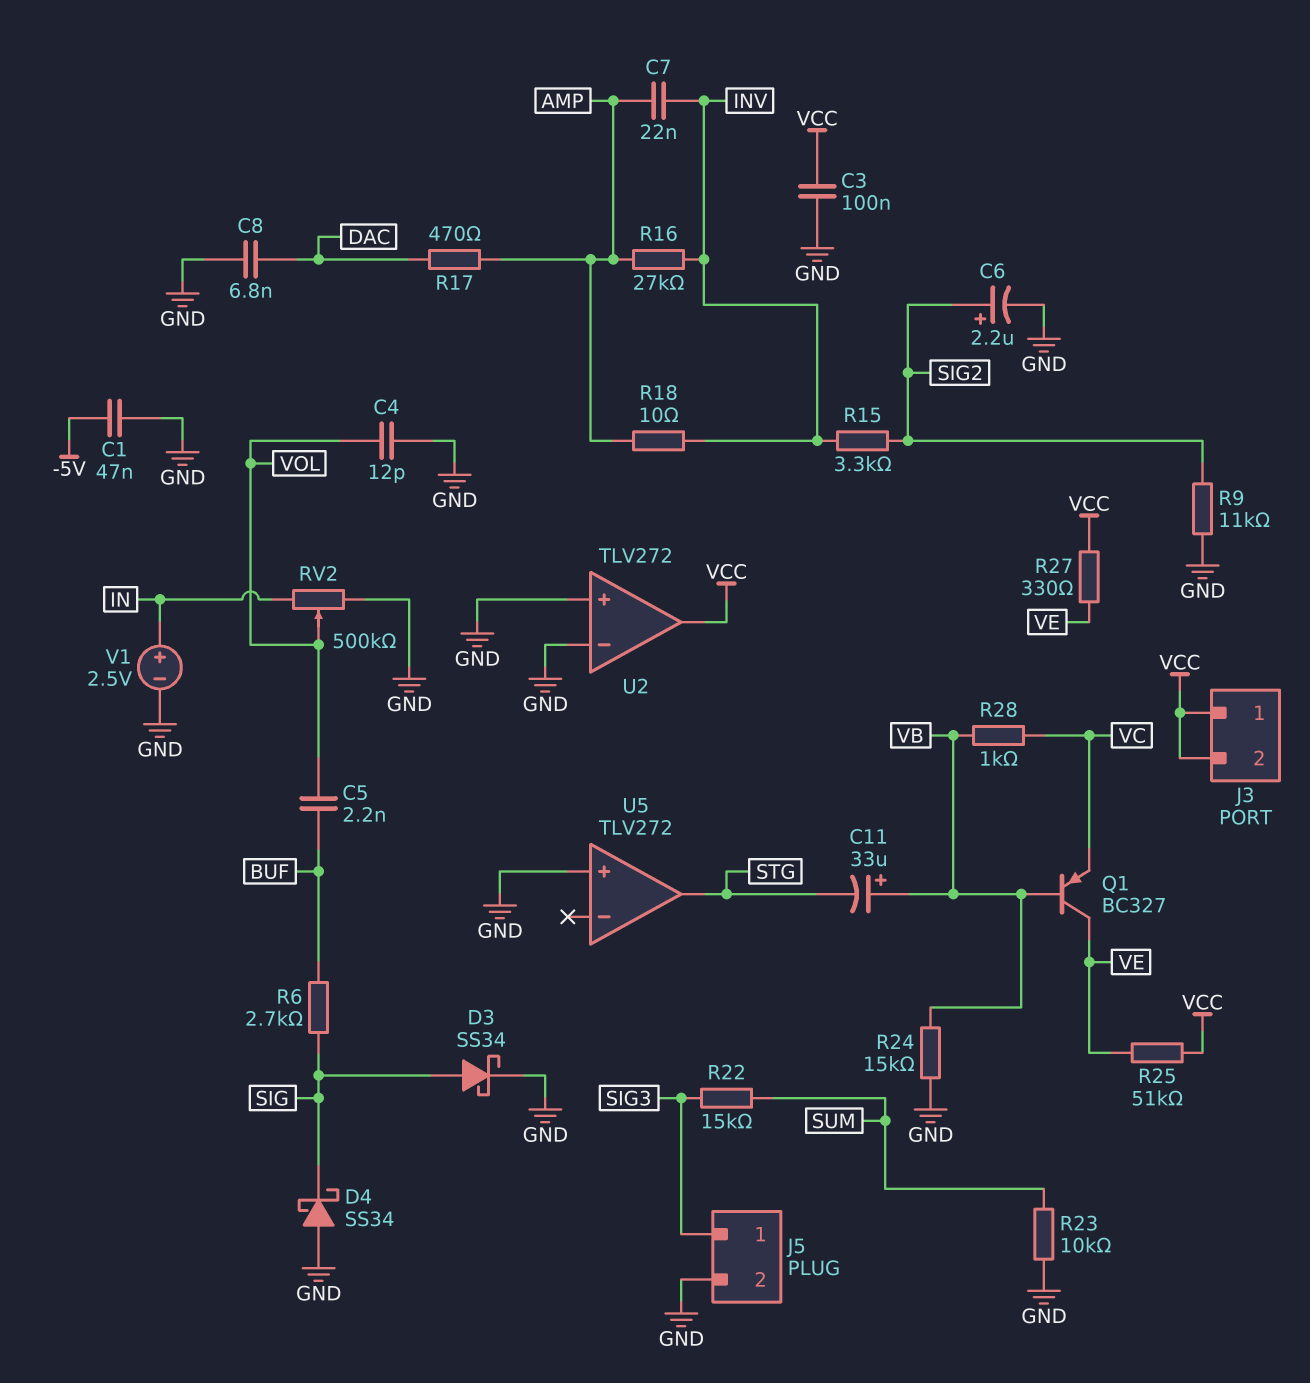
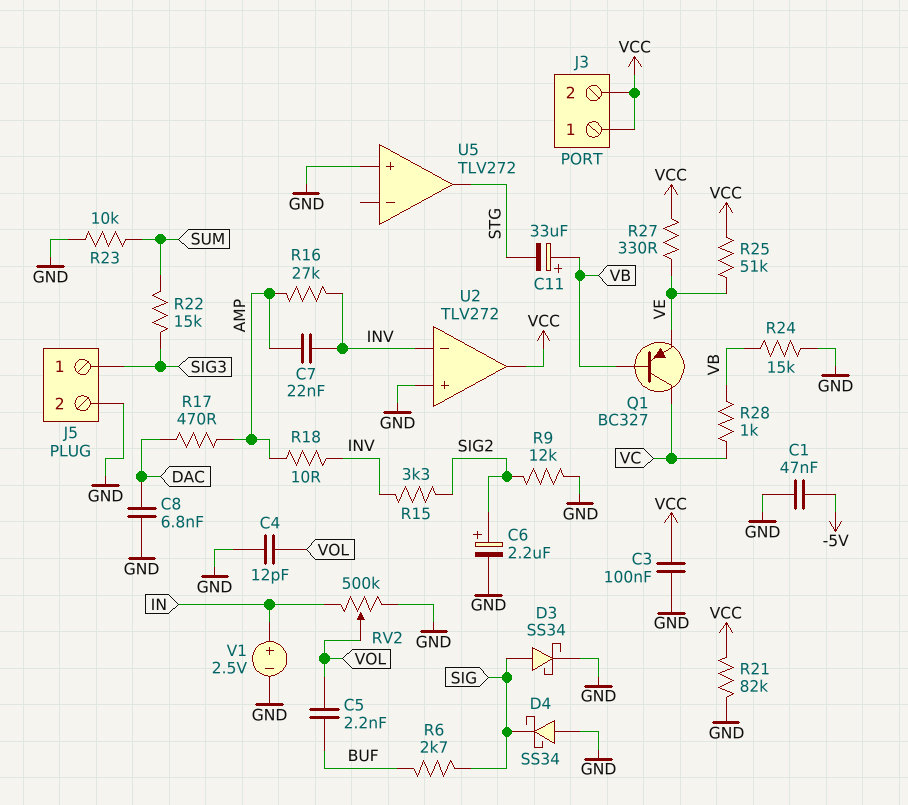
Q1: PNP BC327 (B VB, C VE, E VC) -> PNP BC327 (B VB, C VC, E VE)
R9: 11k (GND, SIG2) -> 12k (GND, SIG2)
R21: none -> 82k (GND, VCC)
U2 pin in-: GND -> INV

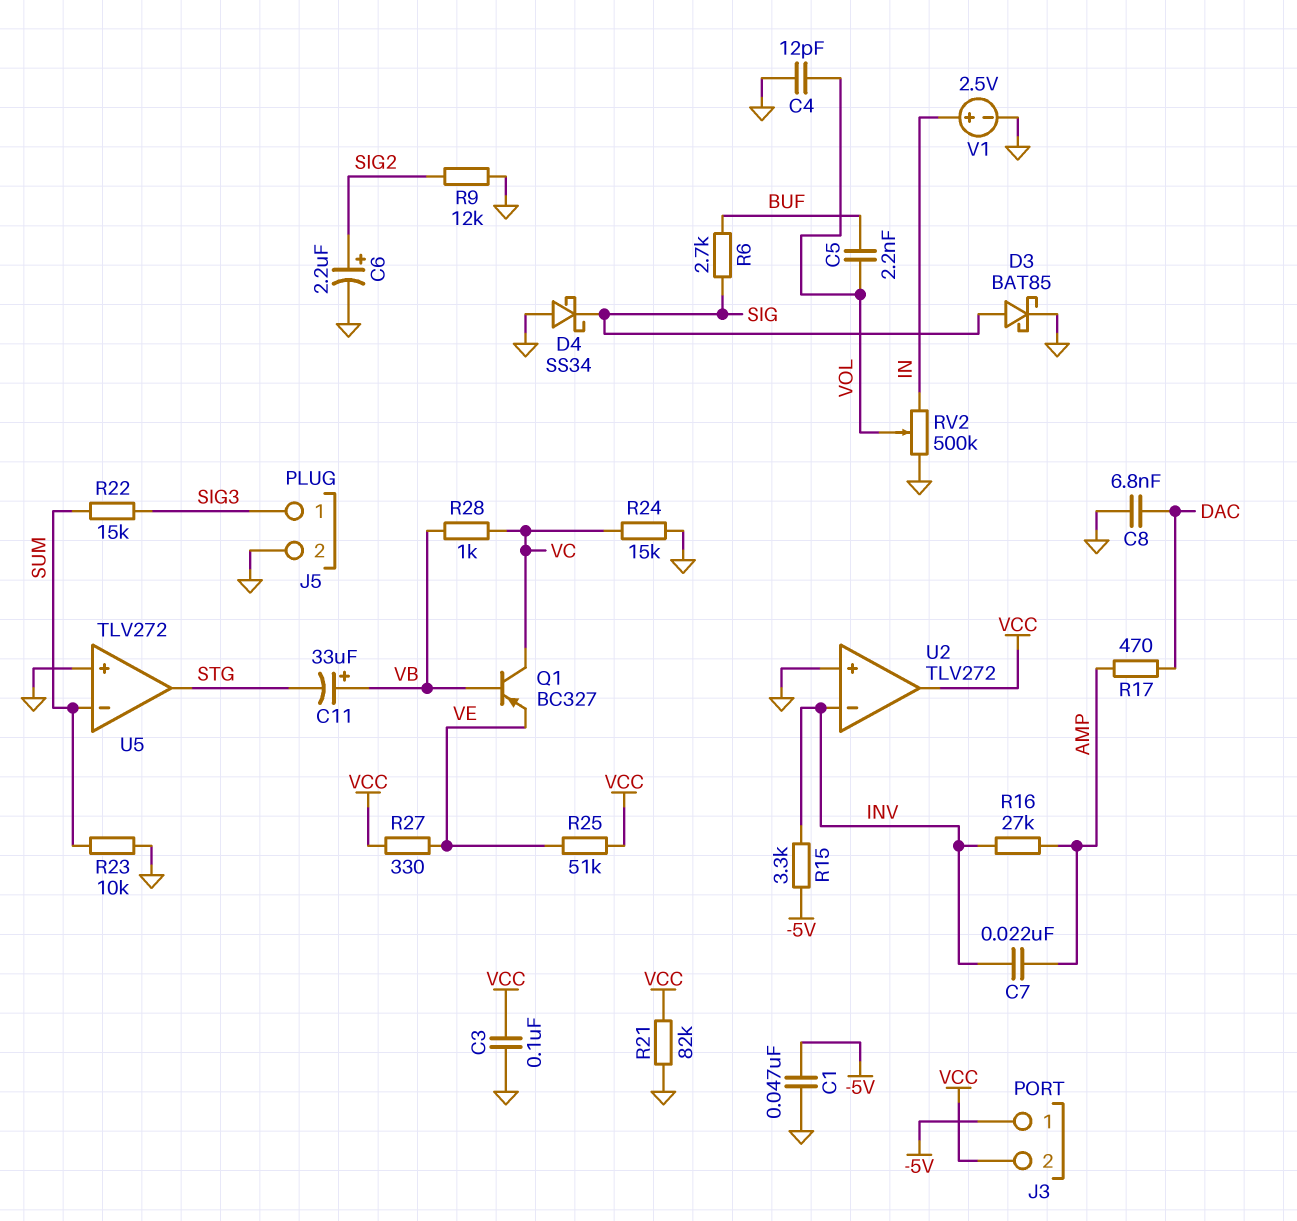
D3: schottky SS34 (A SIG, K GND) -> schottky BAT85 (A SIG, K GND)
J3 pin 1: VCC -> -5V
R15: 3.3k (INV, SIG2) -> 3.3k (-5V, INV)
R18: 10 (AMP, INV) -> none
R24: 15k (GND, VB) -> 15k (GND, VC)
U5 pin in-: none -> SUM

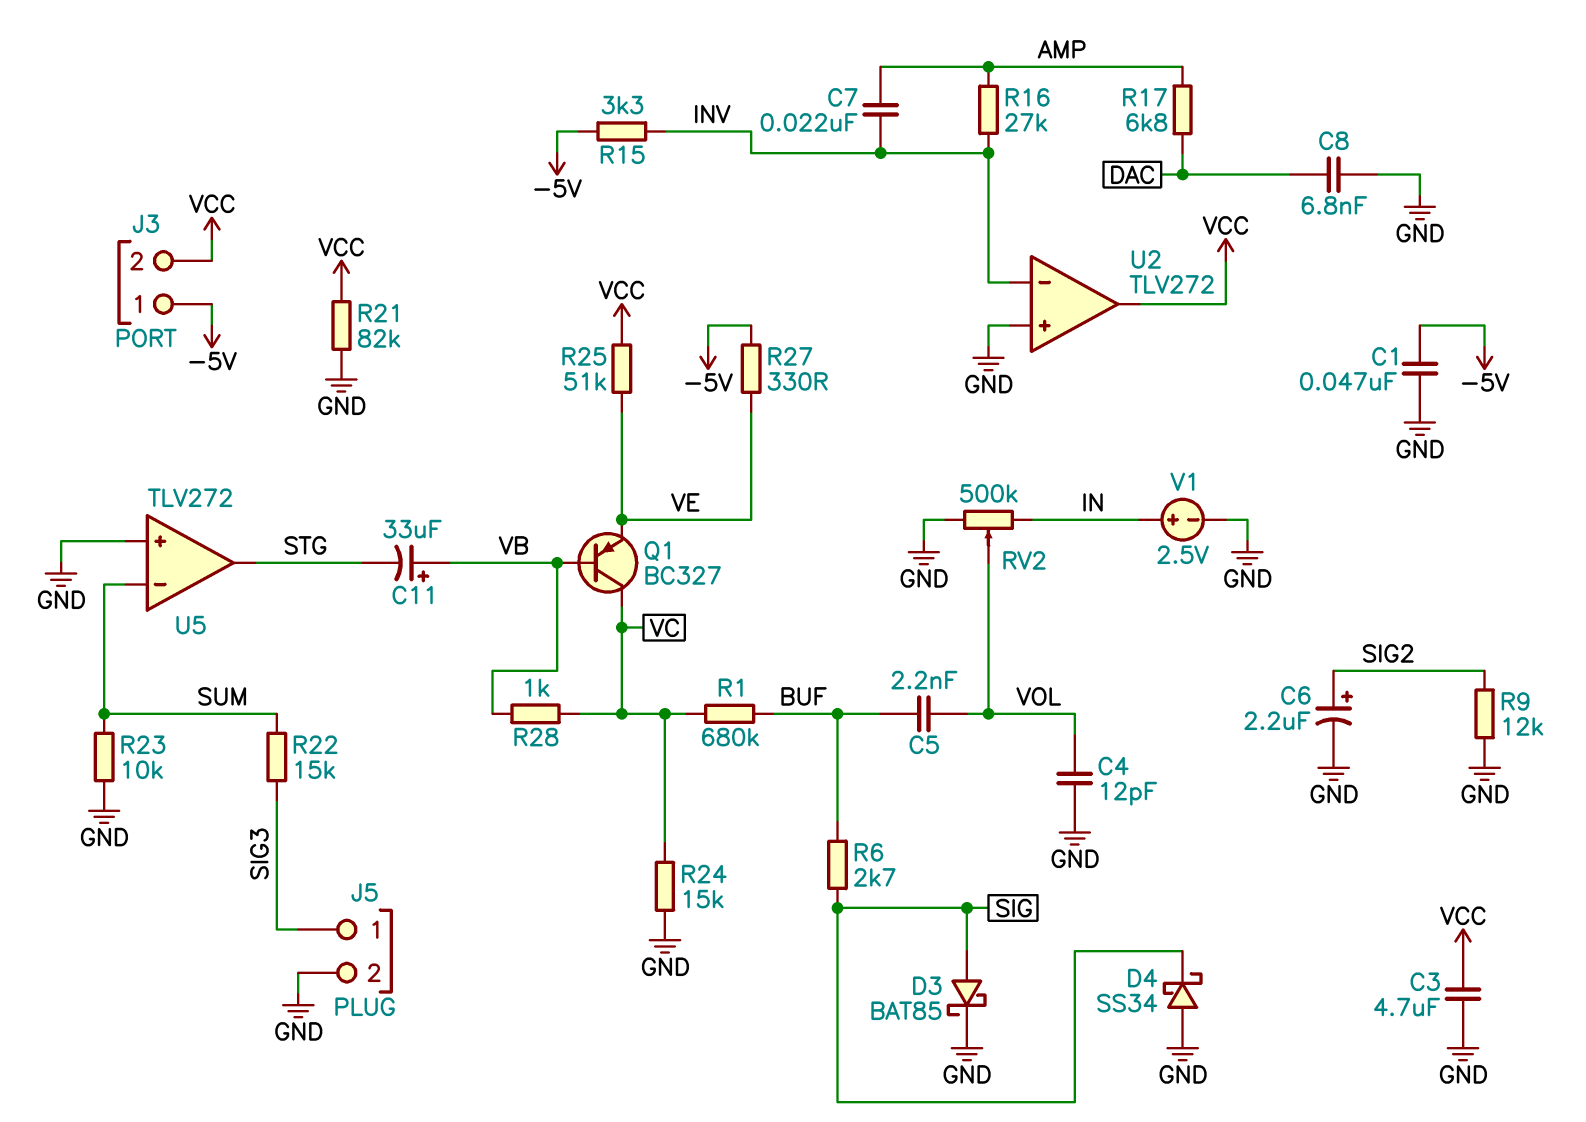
C3: 100nF (GND, VCC) -> 4.7uF (GND, VCC)
R1: none -> 680k (BUF, VC)
R17: 470 (AMP, DAC) -> 6.8k (AMP, DAC)
R27: 330 (VCC, VE) -> 330 (-5V, VE)

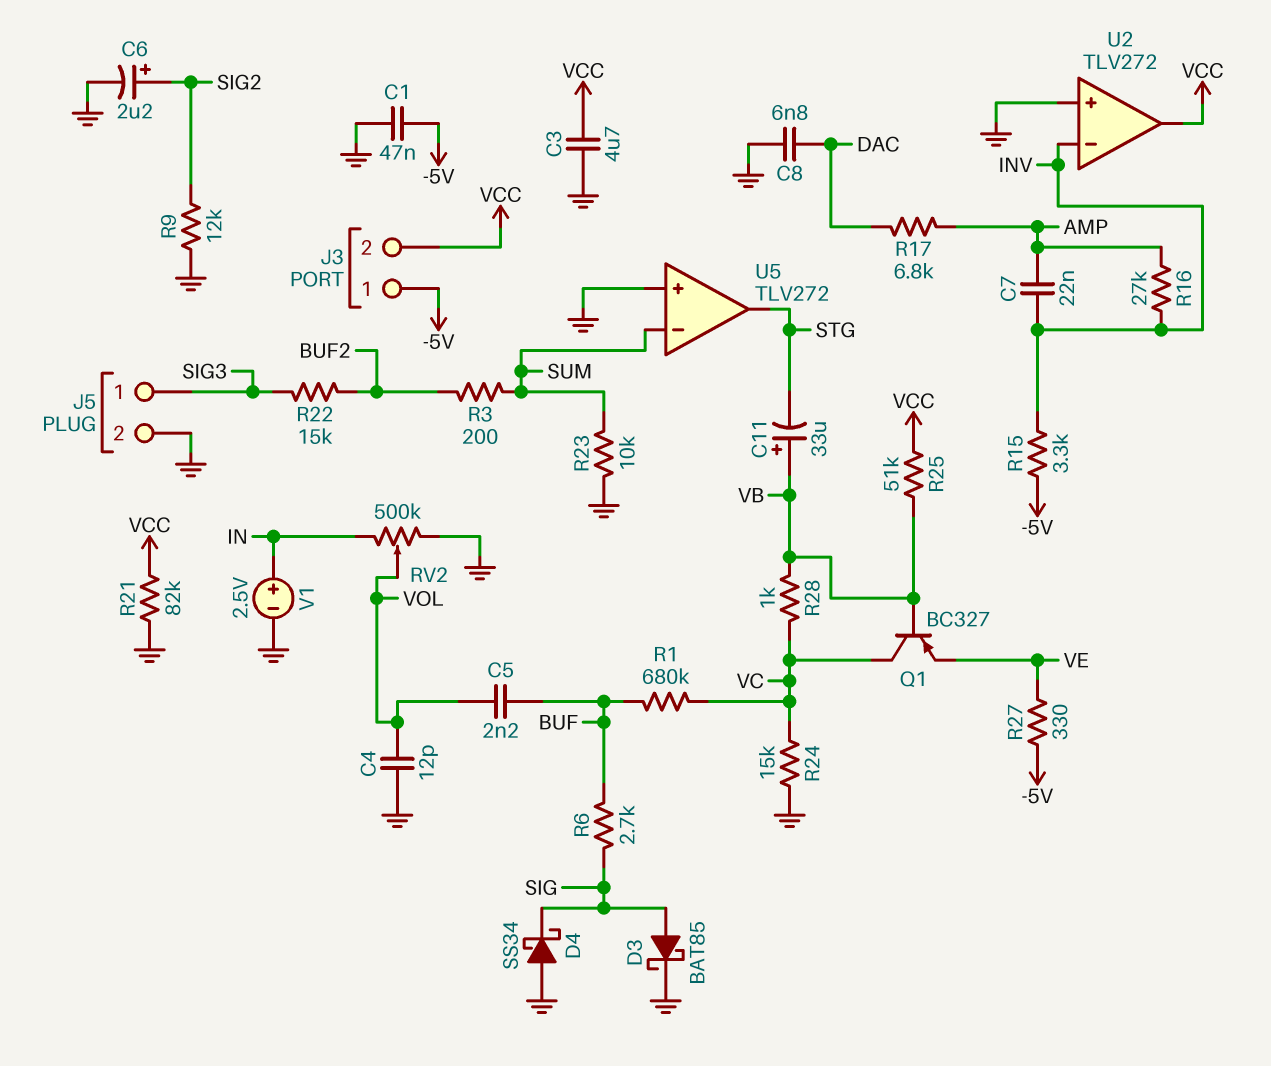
R3: none -> 200 (BUF2, SUM)
R22: 15k (SIG3, SUM) -> 15k (BUF2, SIG3)
R25: 51k (VCC, VE) -> 51k (VB, VCC)

